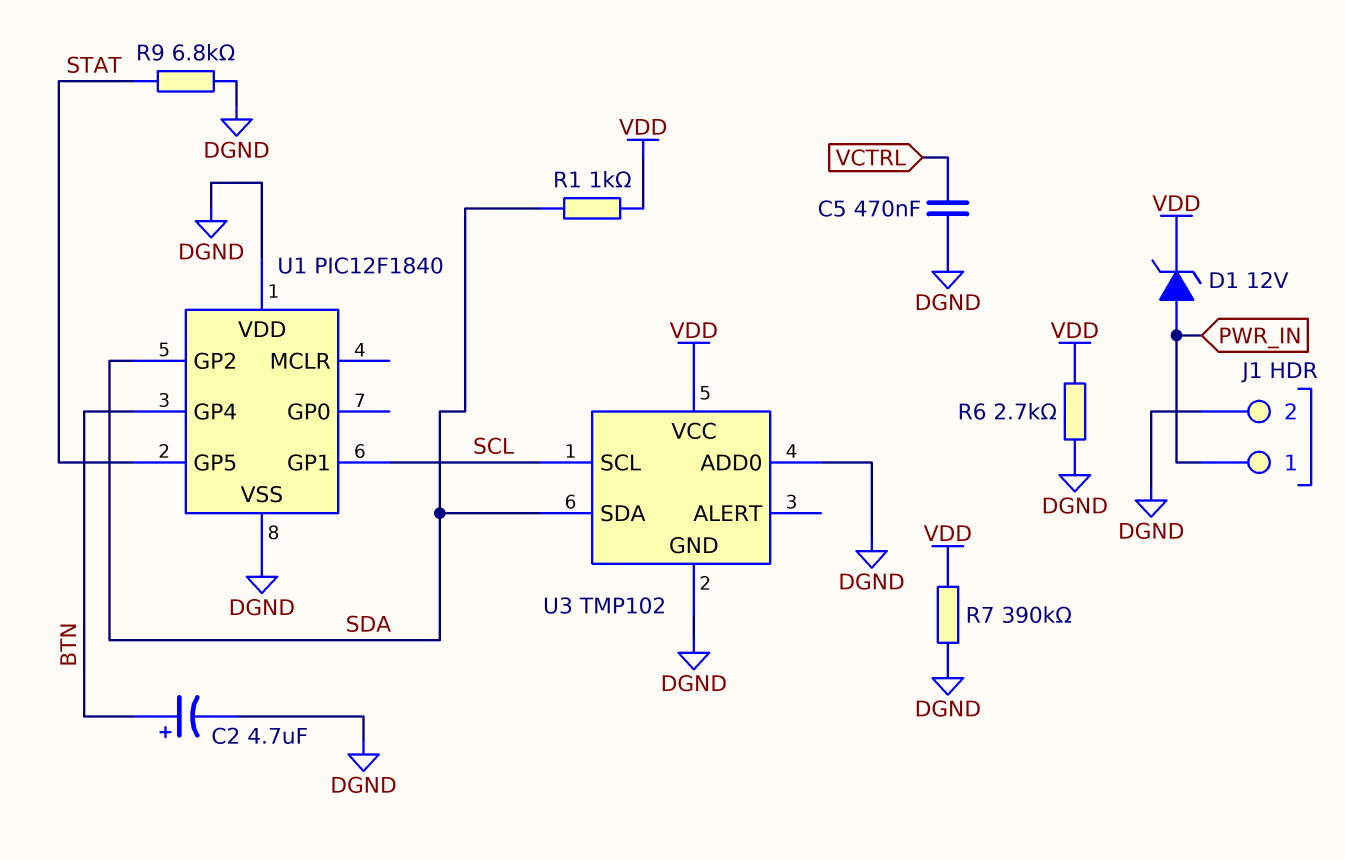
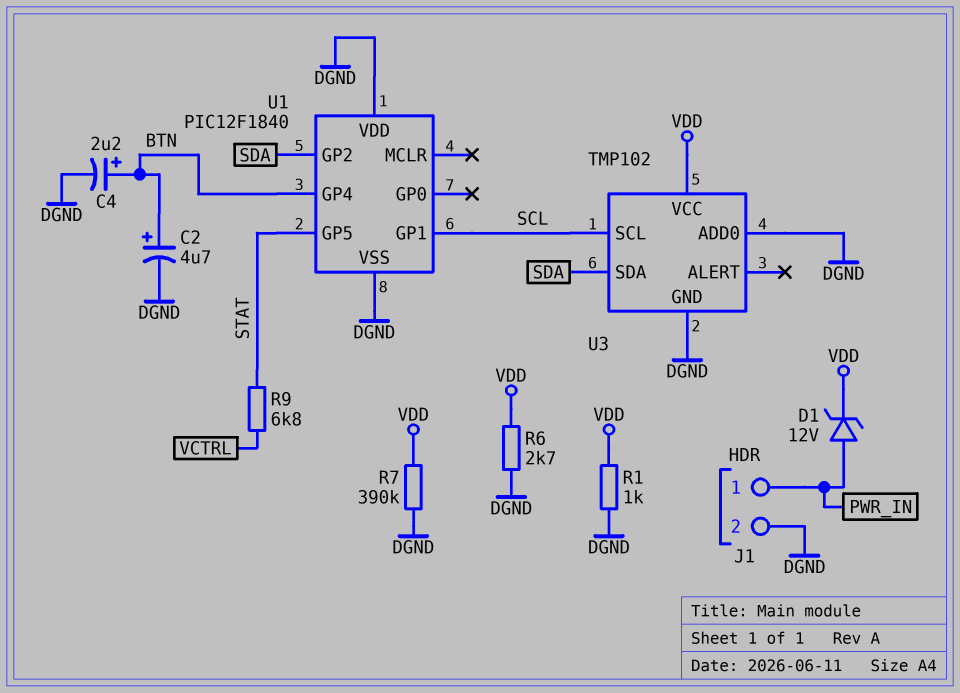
C4: none -> 2.2uF (plus BTN, minus DGND)
C5: 470nF (DGND, VCTRL) -> none
R1: 1k (SDA, VDD) -> 1k (DGND, VDD)
R9: 6.8k (DGND, STAT) -> 6.8k (STAT, VCTRL)

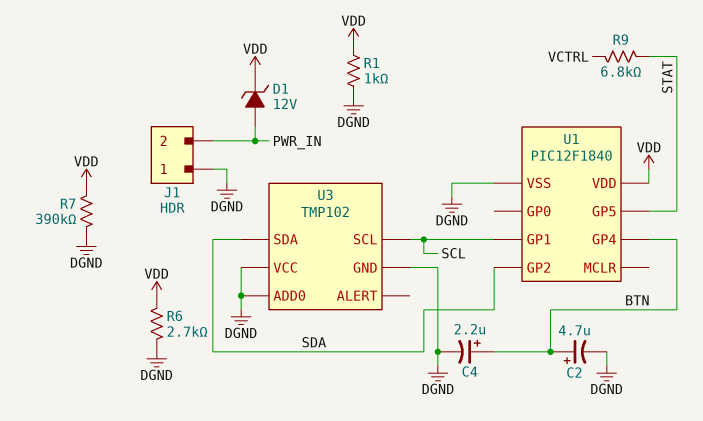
J1 pin 1: PWR_IN -> DGND
J1 pin 2: DGND -> PWR_IN
U1 pin VDD: DGND -> VDD
U3 pin VCC: VDD -> DGND

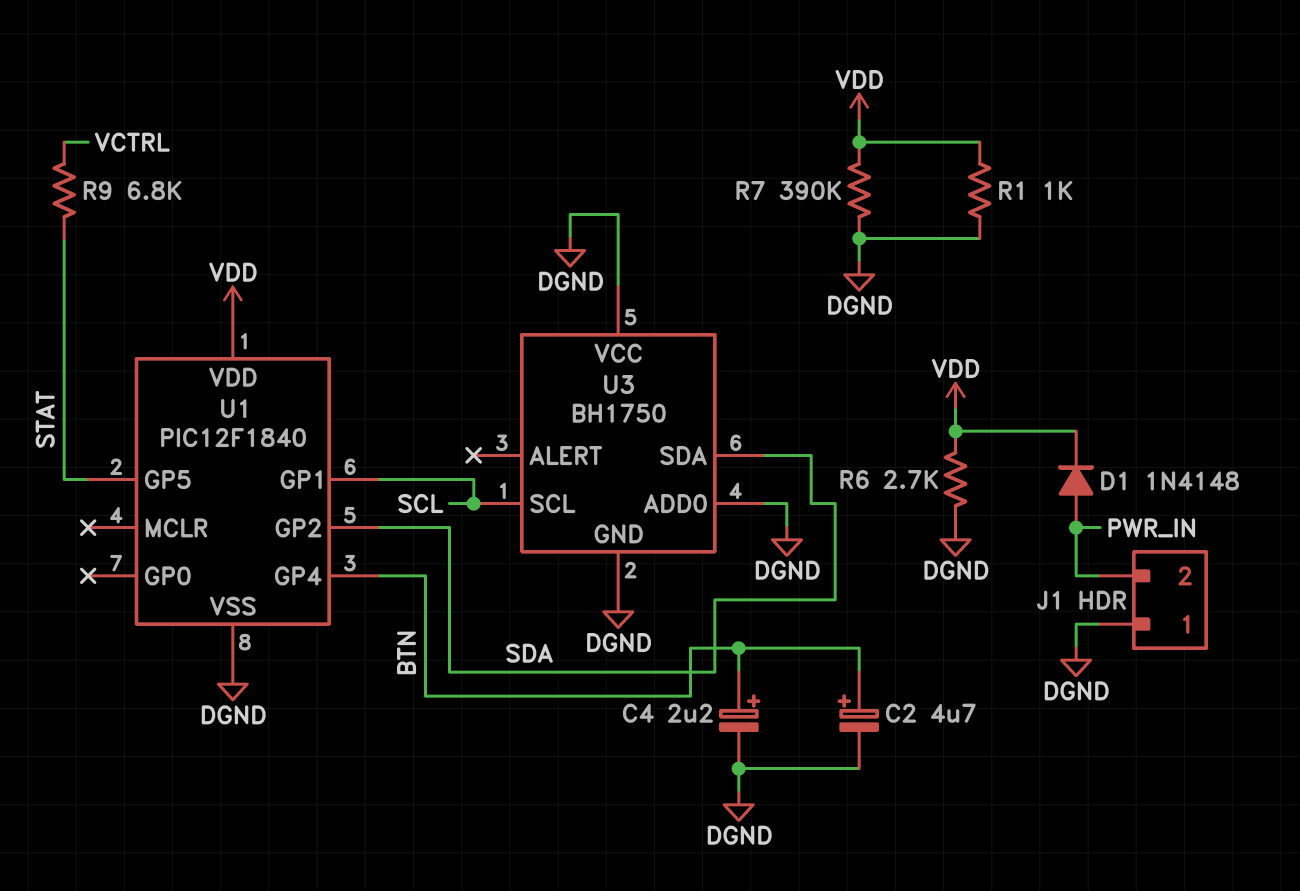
D1: zener 12V (A PWR_IN, K VDD) -> diode 1N4148 (A PWR_IN, K VDD)
U3: TMP102 -> BH1750

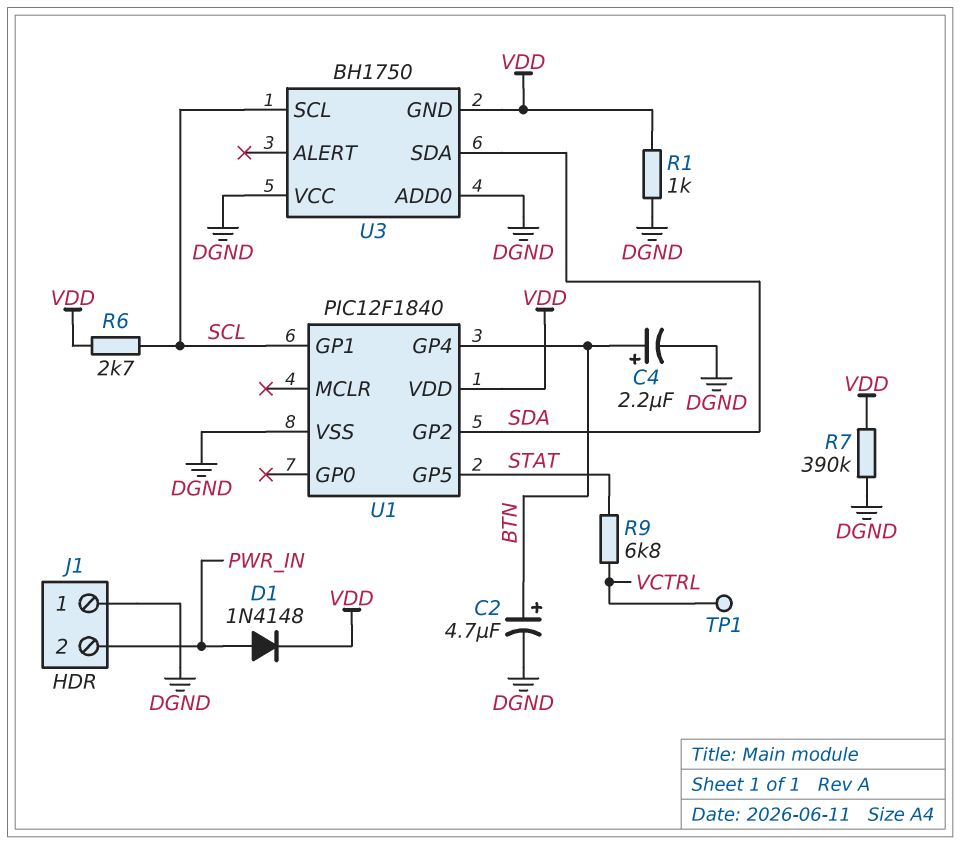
R6: 2.7k (DGND, VDD) -> 2.7k (SCL, VDD)
TP1: none -> test point (VCTRL)
U3 pin GND: DGND -> VDD

